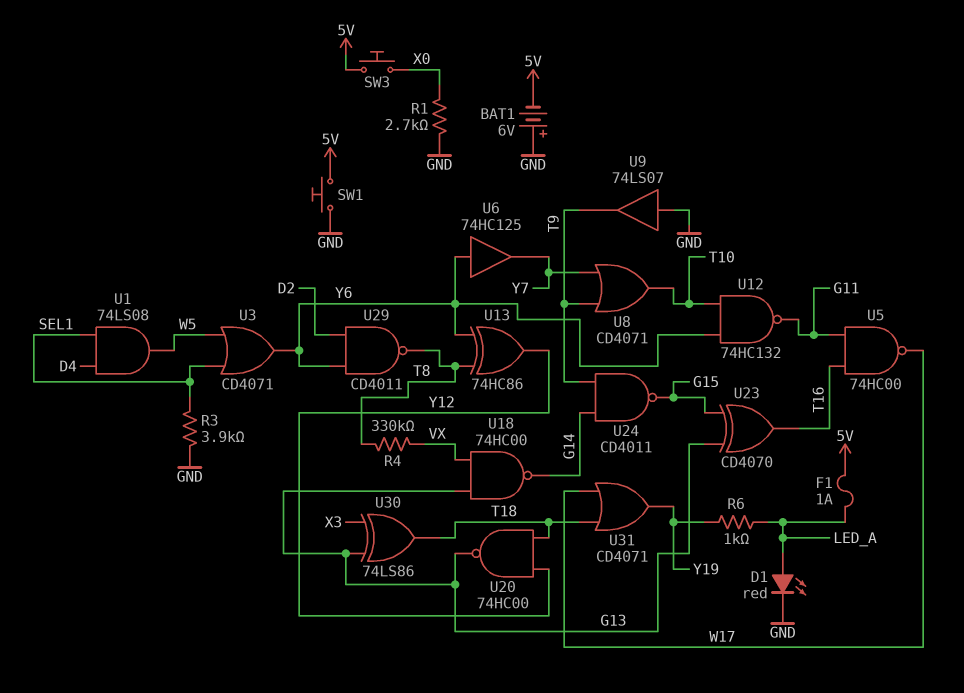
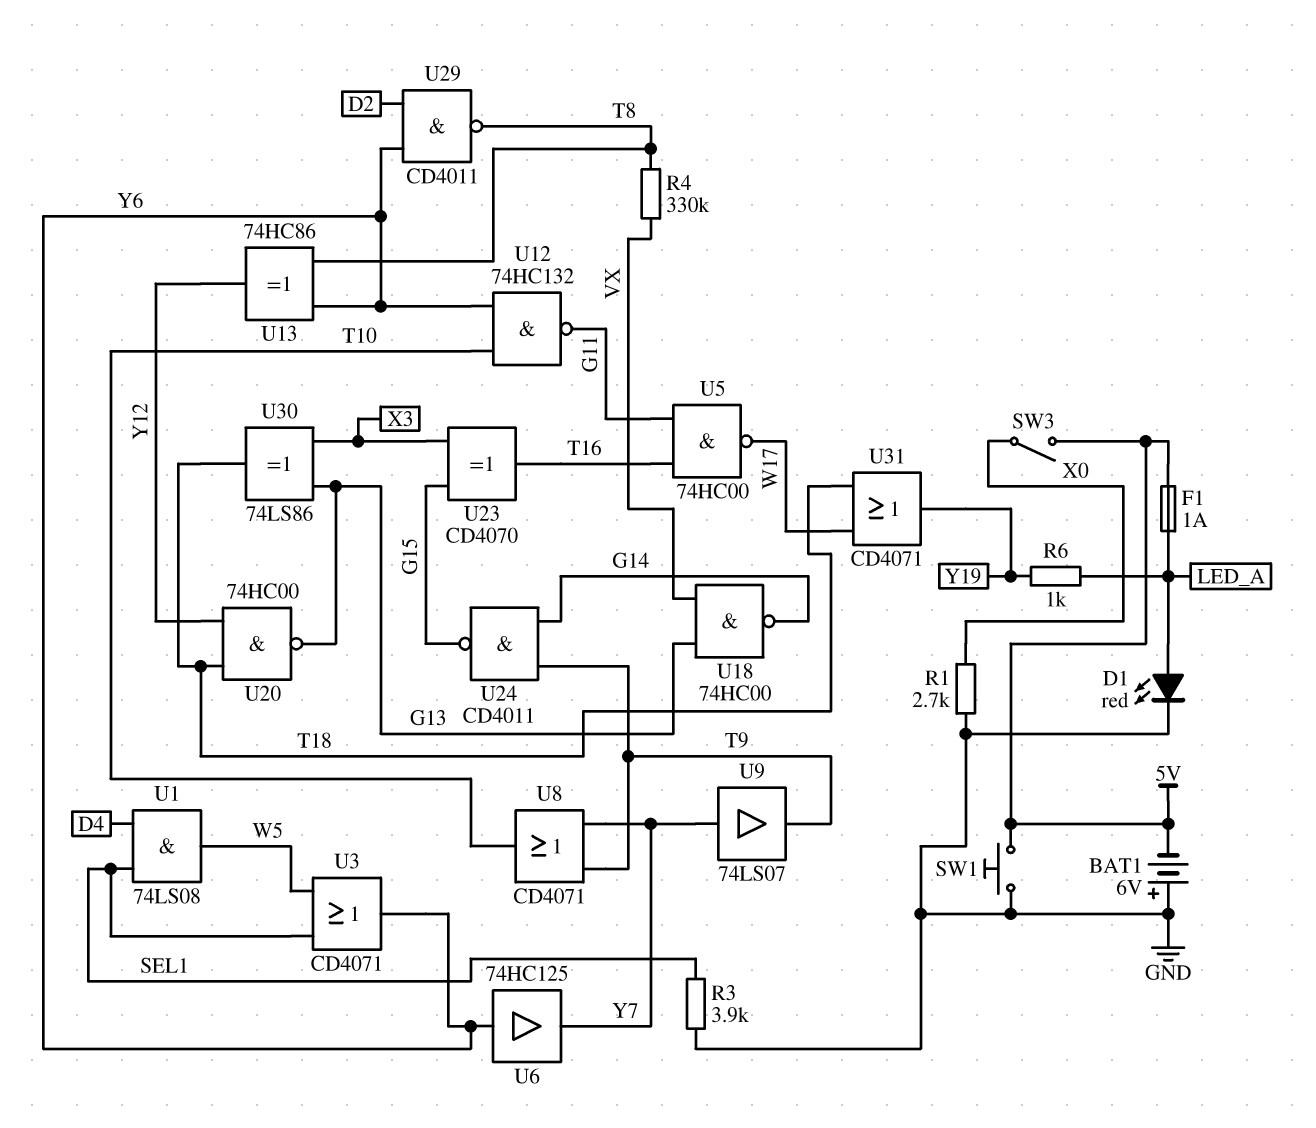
SW3: button (5V, X0) -> switch (5V, X0)
U9: buffer 74LS07 (in GND, out T9) -> buffer 74LS07 (in Y7, out T9)
U23: XOR CD4070 (in G13, in G15, out T16) -> XOR CD4070 (in G15, in X3, out T16)

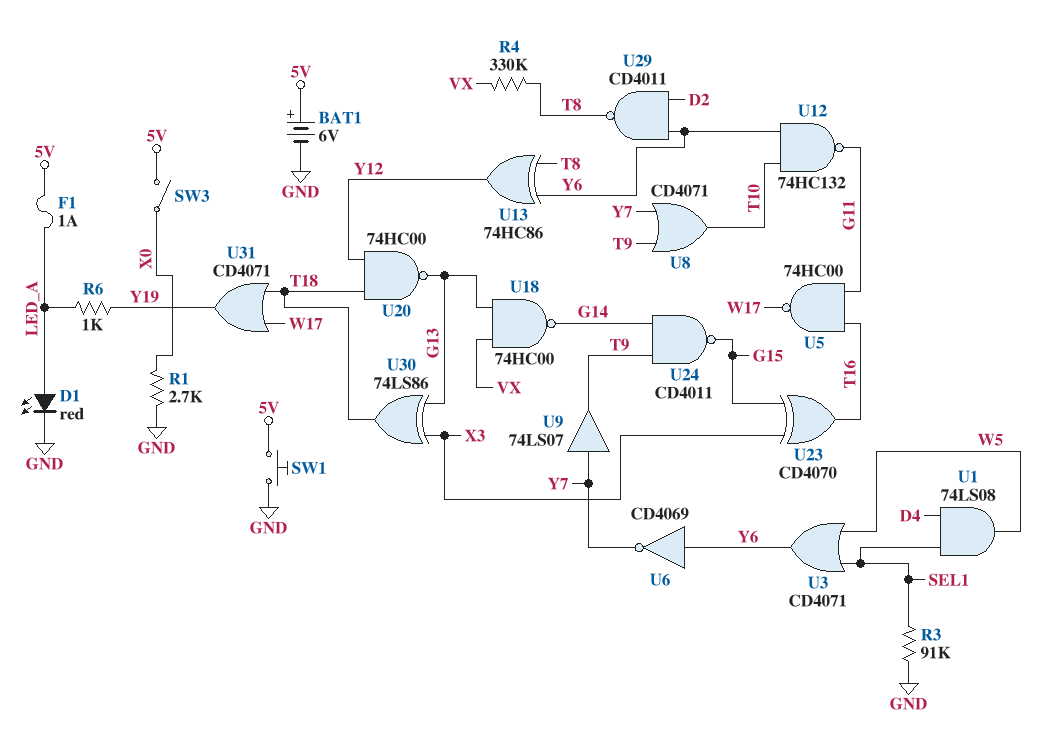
BAT1: 6V (plus GND, minus 5V) -> 6V (plus 5V, minus GND)
R3: 3.9k (GND, SEL1) -> 91k (GND, SEL1)
U6: buffer 74HC125 (in Y6, out Y7) -> NOT CD4069 (in Y6, out Y7)

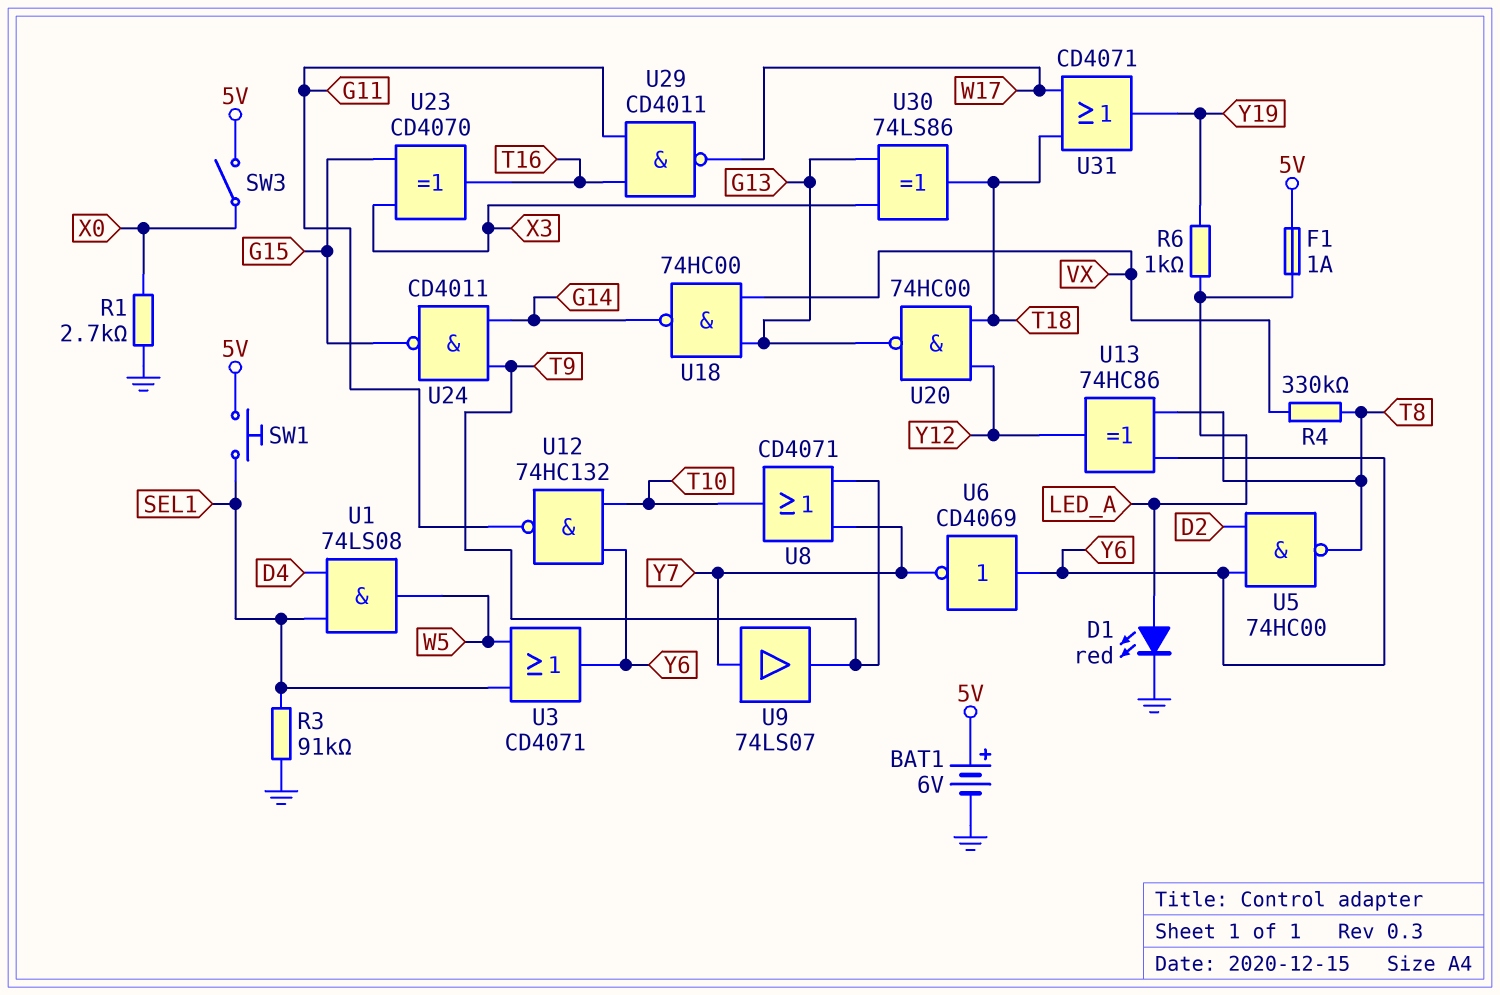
SW1: button (5V, GND) -> button (5V, SEL1)
U5: NAND 74HC00 (in G11, in T16, out W17) -> NAND 74HC00 (in D2, in Y6, out T8)
U29: NAND CD4011 (in D2, in Y6, out T8) -> NAND CD4011 (in G11, in T16, out W17)

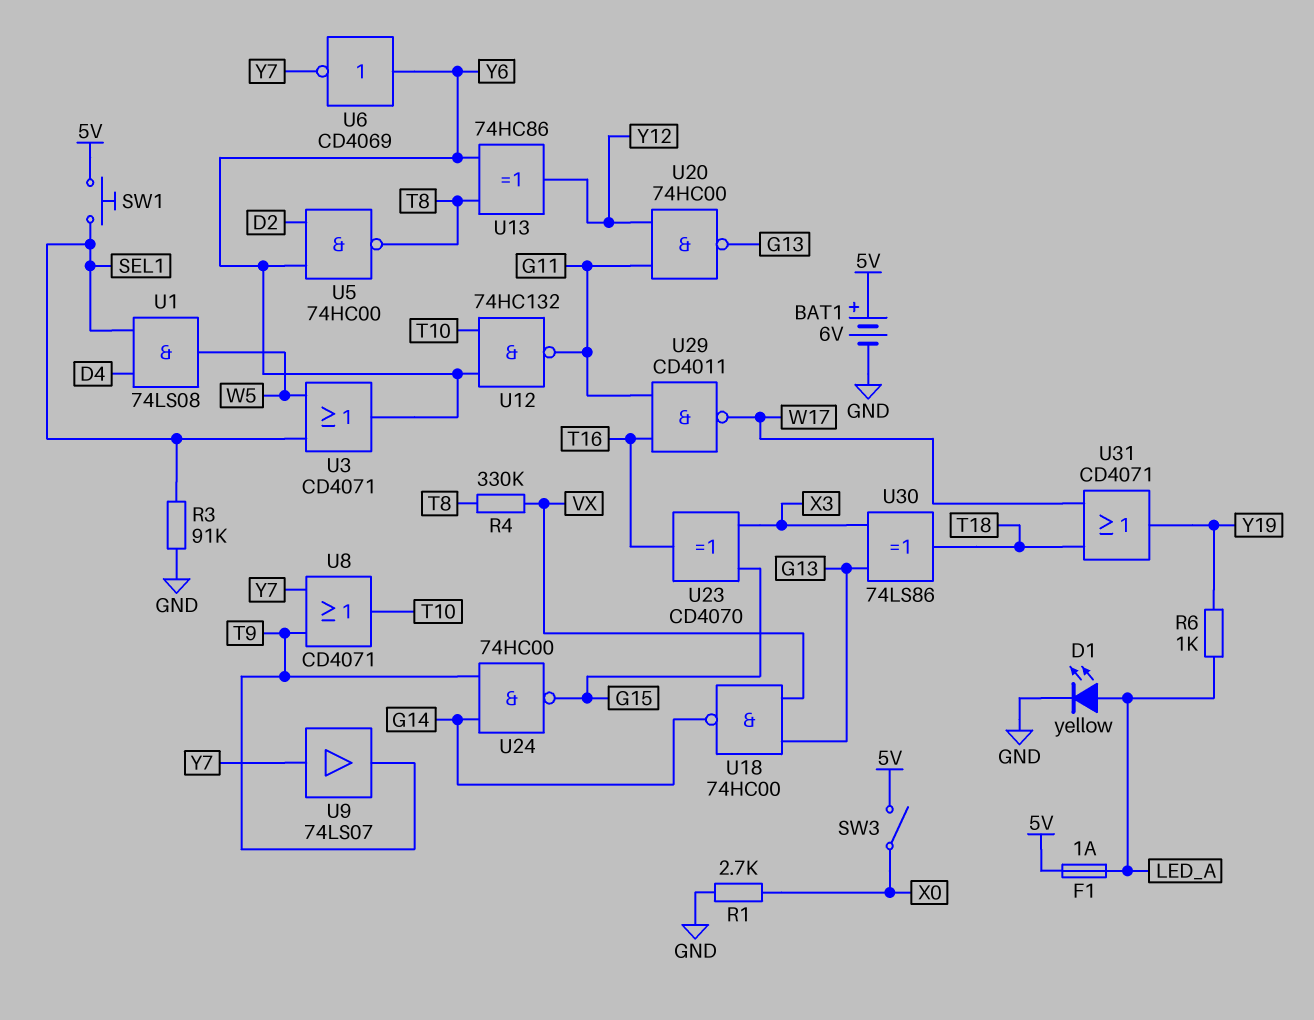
D1: LED red (A LED_A, K GND) -> LED yellow (A LED_A, K GND)
U20: NAND 74HC00 (in T18, in Y12, out G13) -> NAND 74HC00 (in G11, in Y12, out G13)
U24: NAND CD4011 (in G14, in T9, out G15) -> NAND 74HC00 (in G14, in T9, out G15)

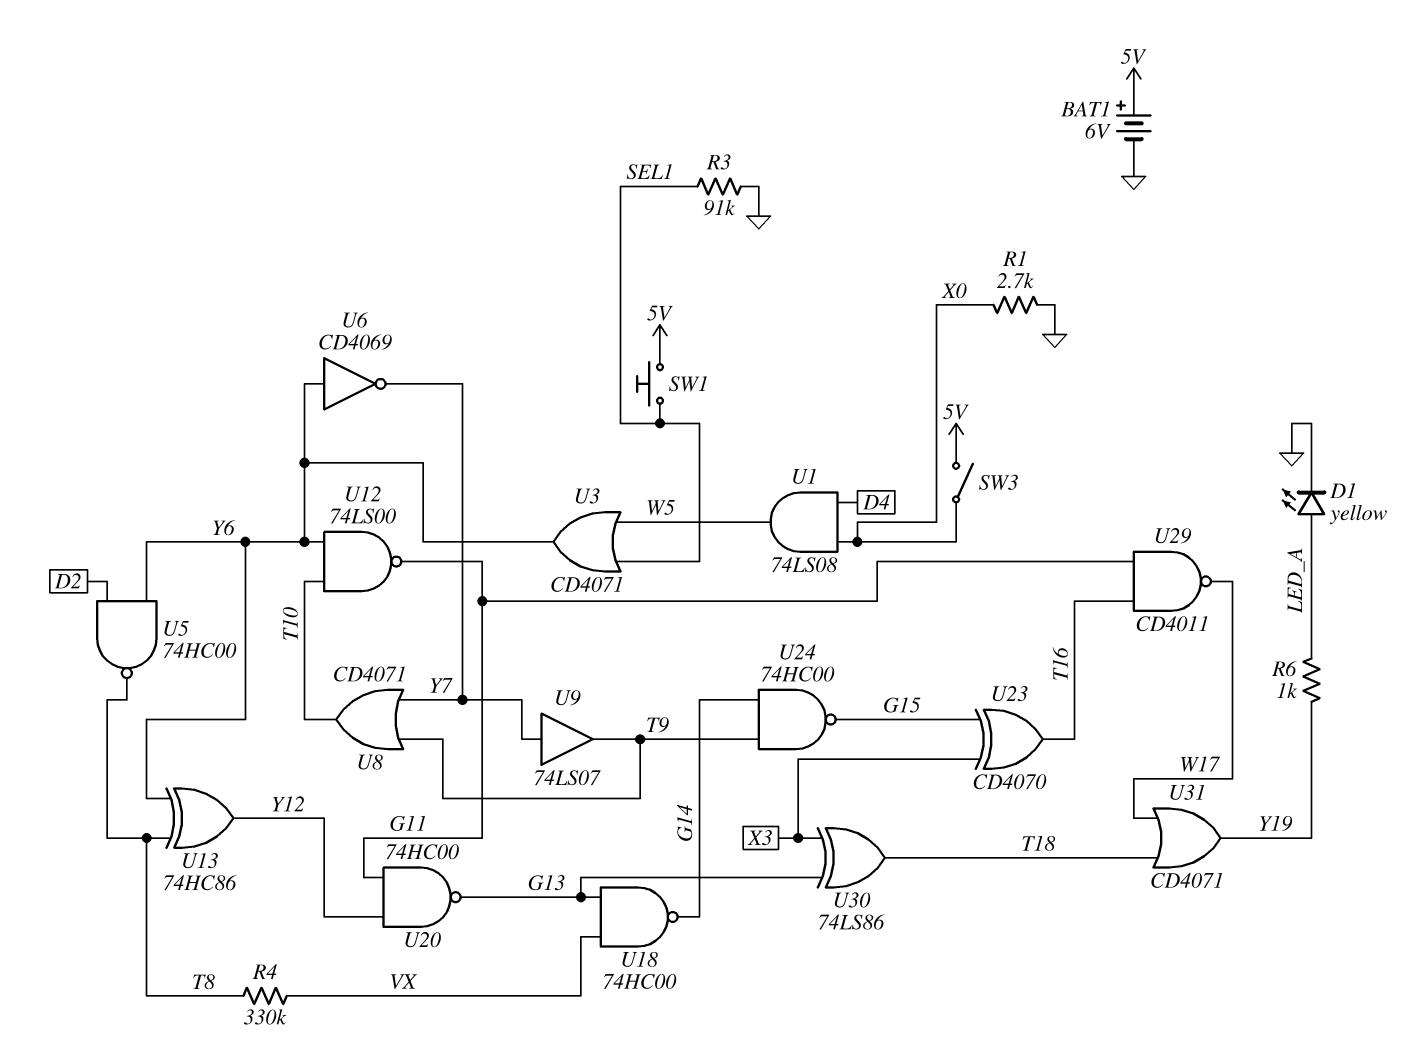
F1: 1A (5V, LED_A) -> none
U1: AND 74LS08 (in D4, in SEL1, out W5) -> AND 74LS08 (in D4, in X0, out W5)
U12: NAND 74HC132 (in T10, in Y6, out G11) -> NAND 74LS00 (in T10, in Y6, out G11)

